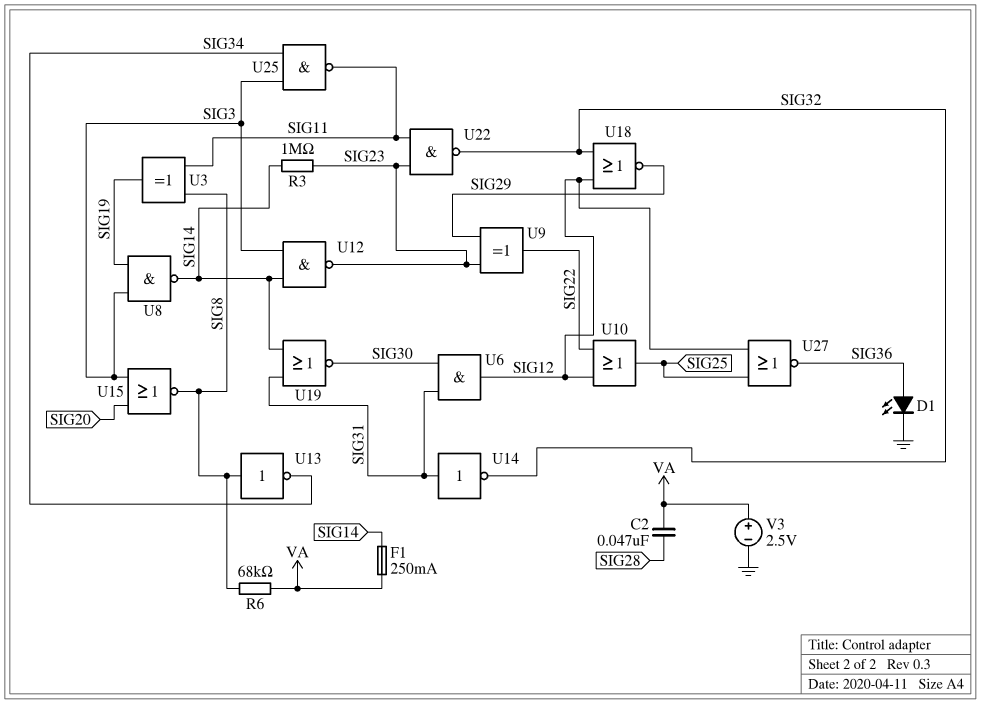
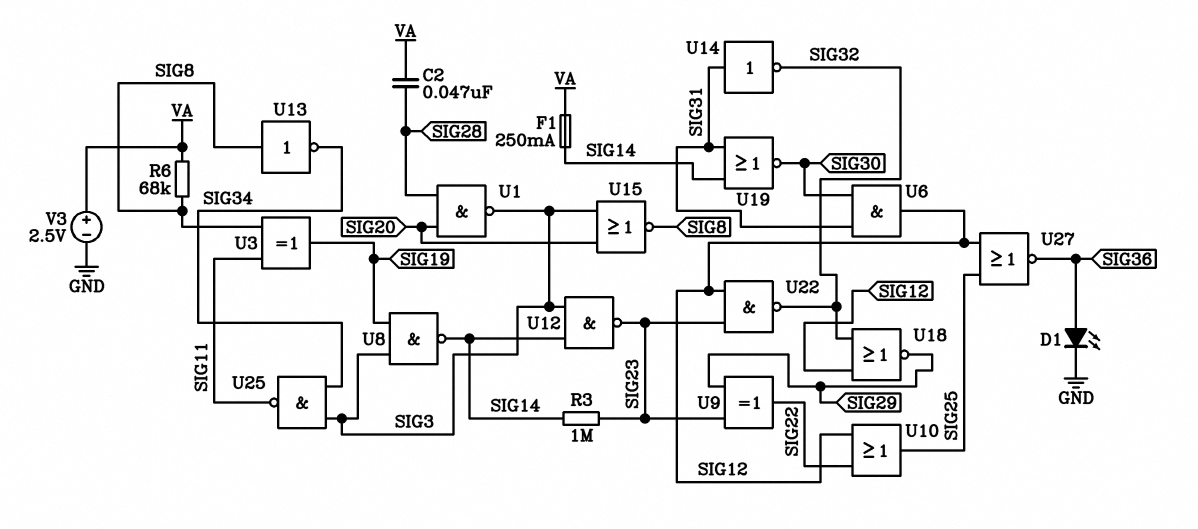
U1: none -> NAND (in SIG20, in SIG28, out SIG3)
U22: NAND (in SIG11, in SIG23, out SIG32) -> NAND (in SIG12, in SIG23, out SIG32)

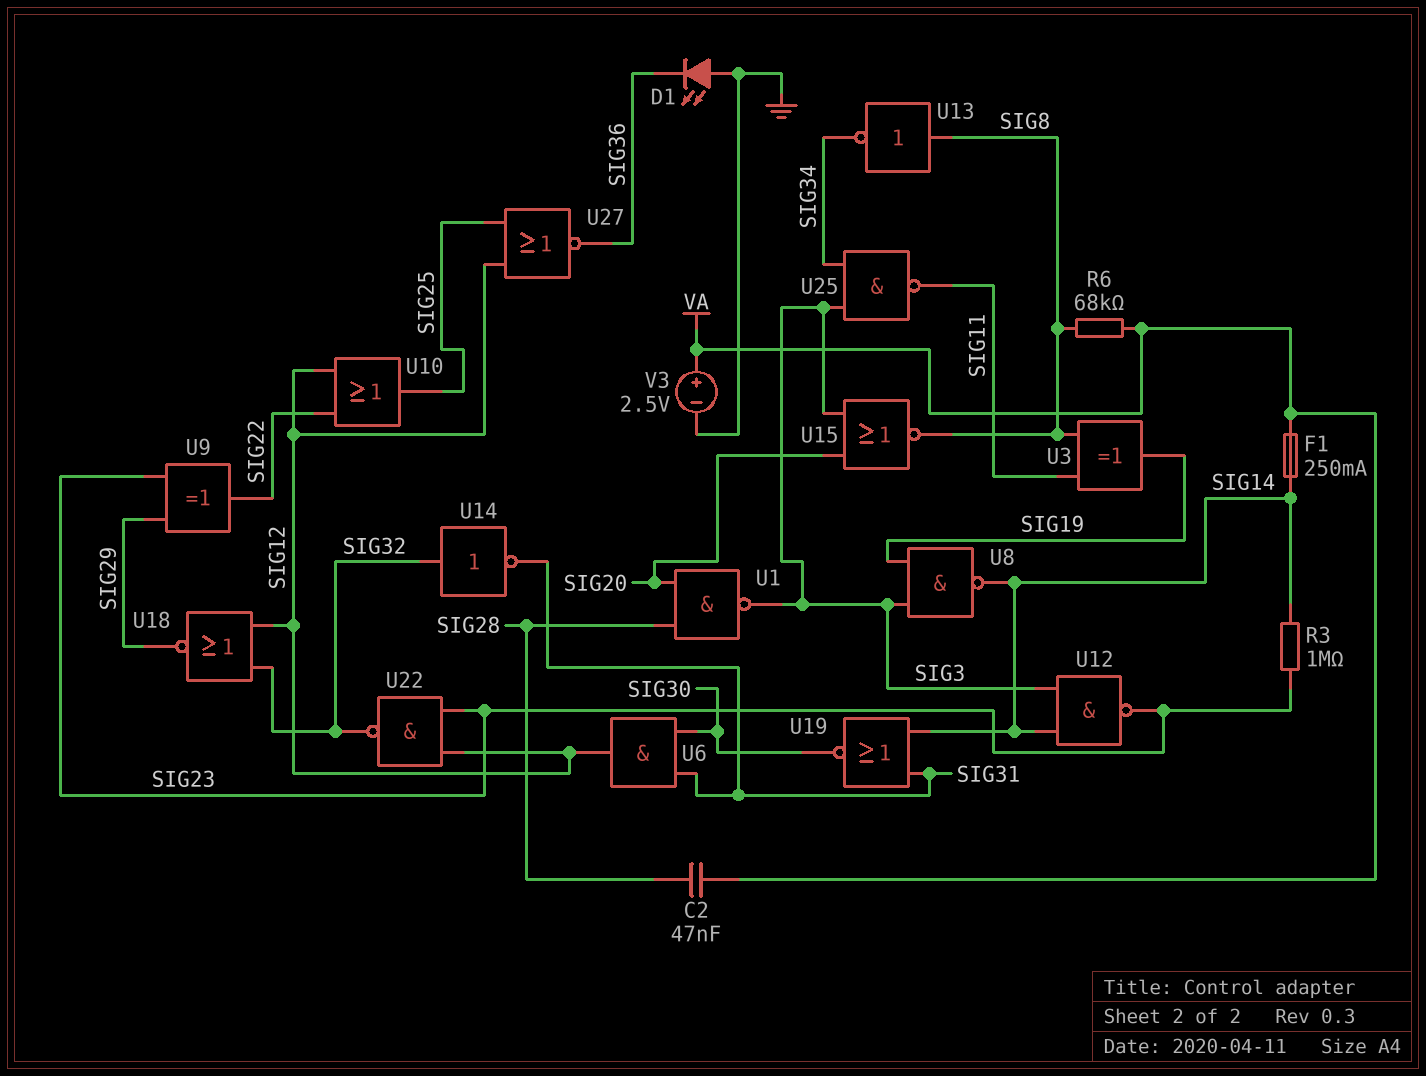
D1: LED (A SIG36, K GND) -> LED (A GND, K SIG36)
U14: NOT (in SIG31, out SIG32) -> NOT (in SIG32, out SIG31)

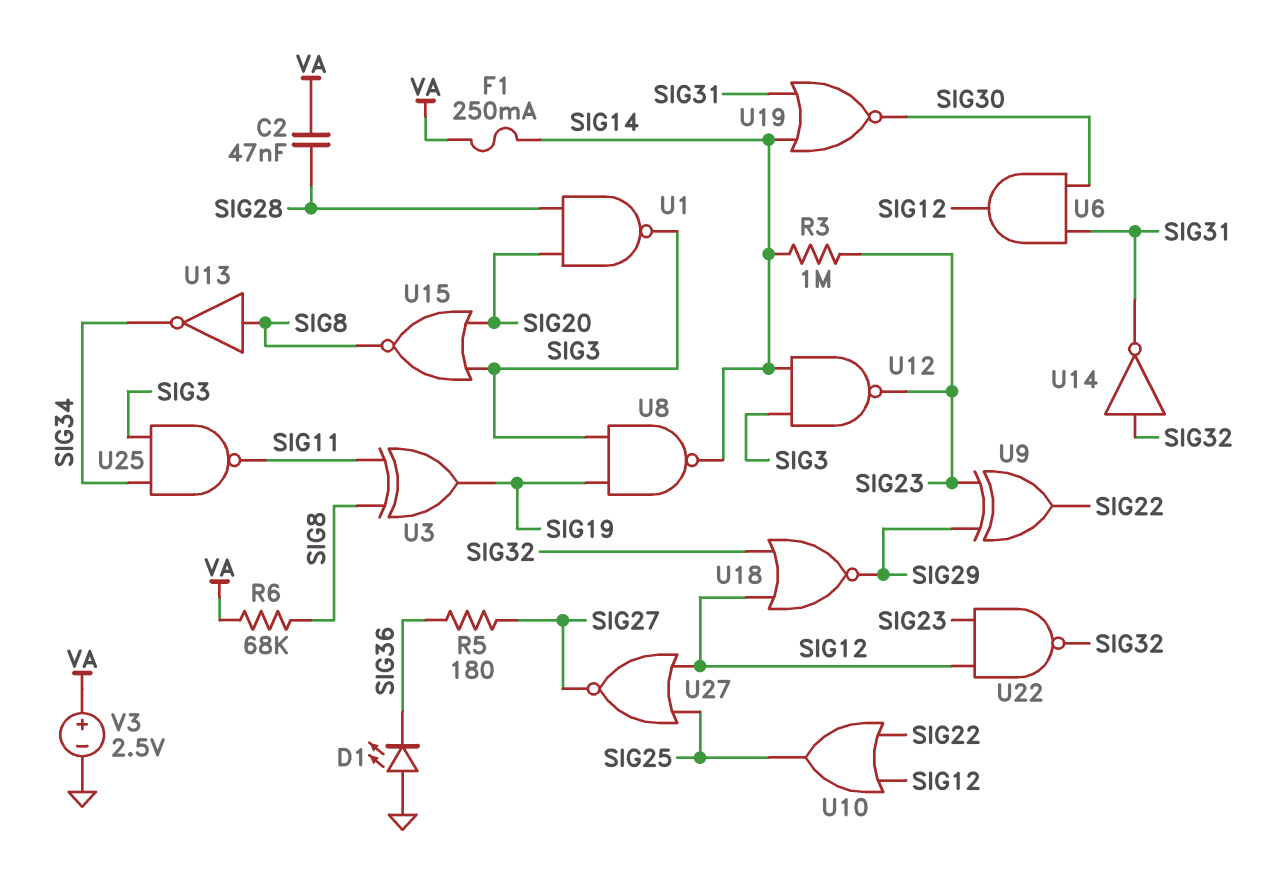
R5: none -> 180 (SIG27, SIG36)
U27: NOR (in SIG12, in SIG25, out SIG36) -> NOR (in SIG12, in SIG25, out SIG27)

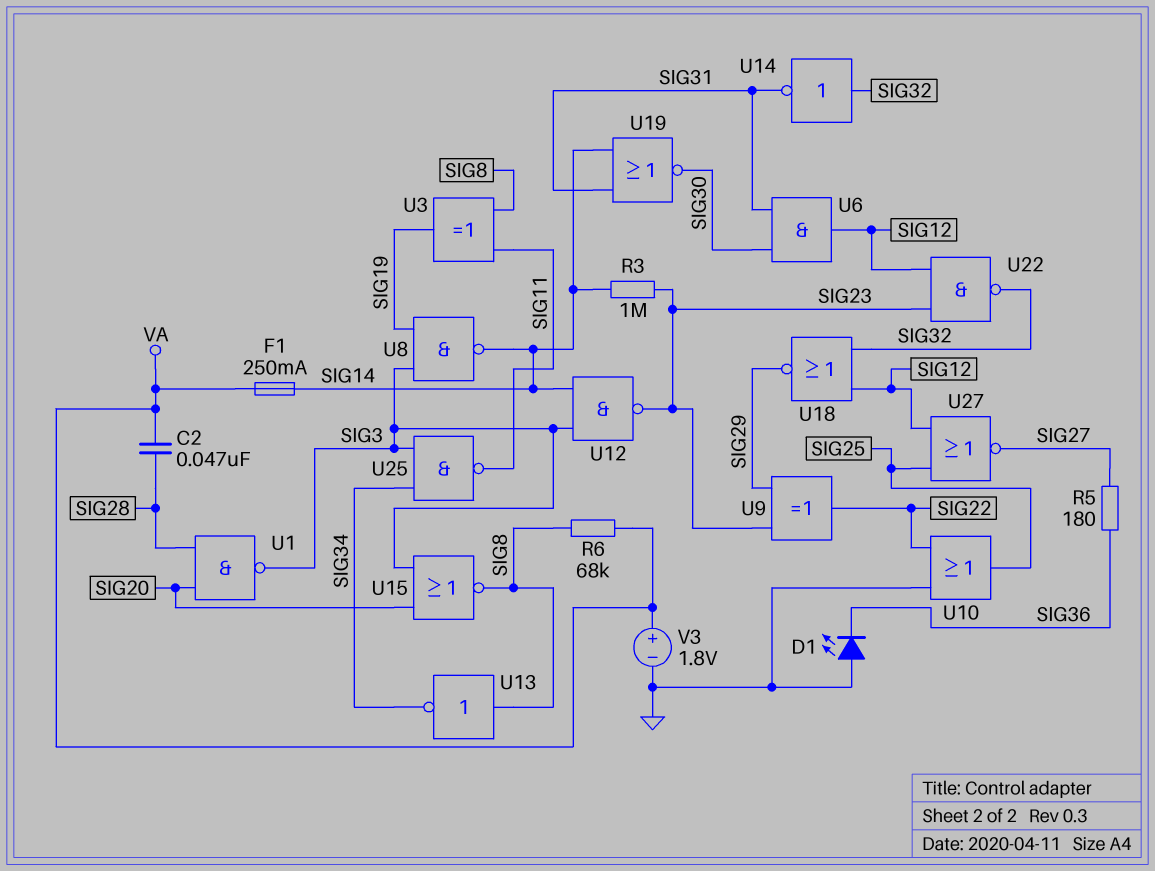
U10: OR (in SIG12, in SIG22, out SIG25) -> OR (in GND, in SIG22, out SIG25)
V3: 2.5V (plus VA, minus GND) -> 1.8V (plus VA, minus GND)

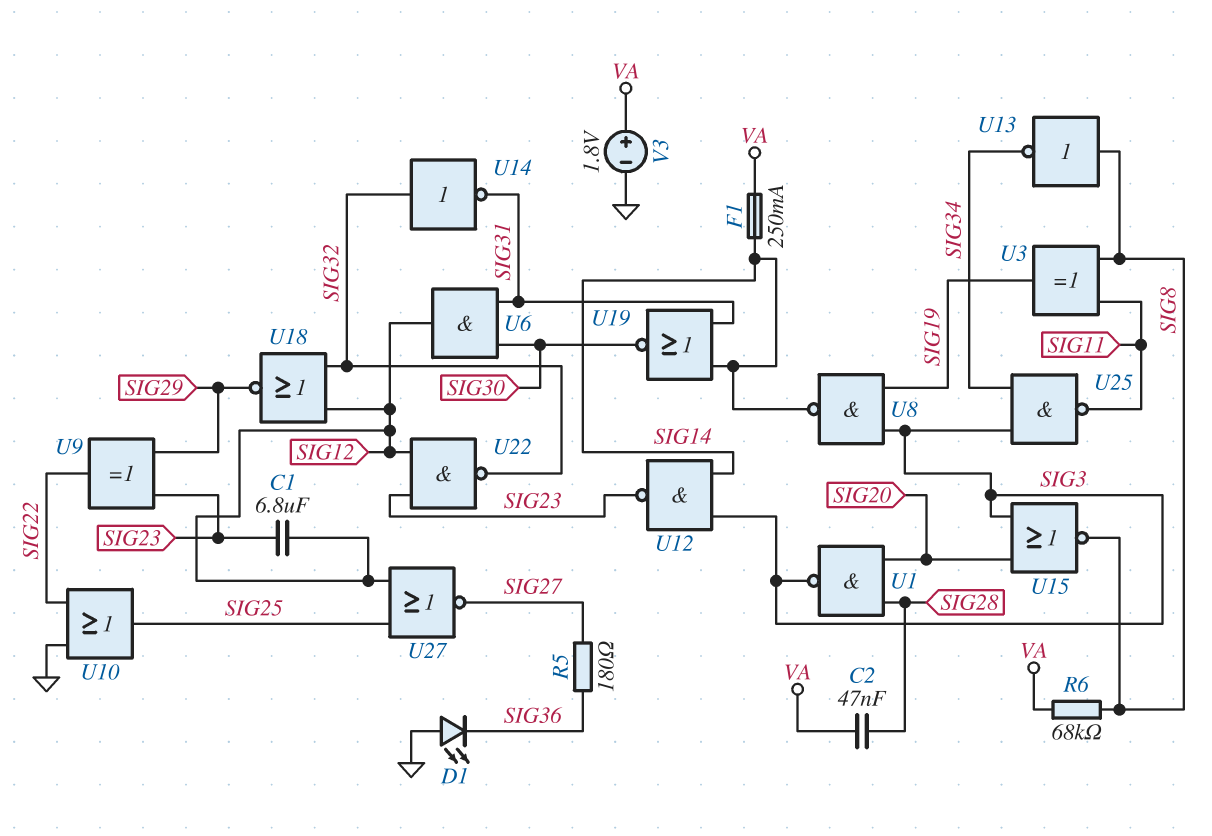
C1: none -> 6.8uF (SIG12, SIG23)
R3: 1M (SIG14, SIG23) -> none

